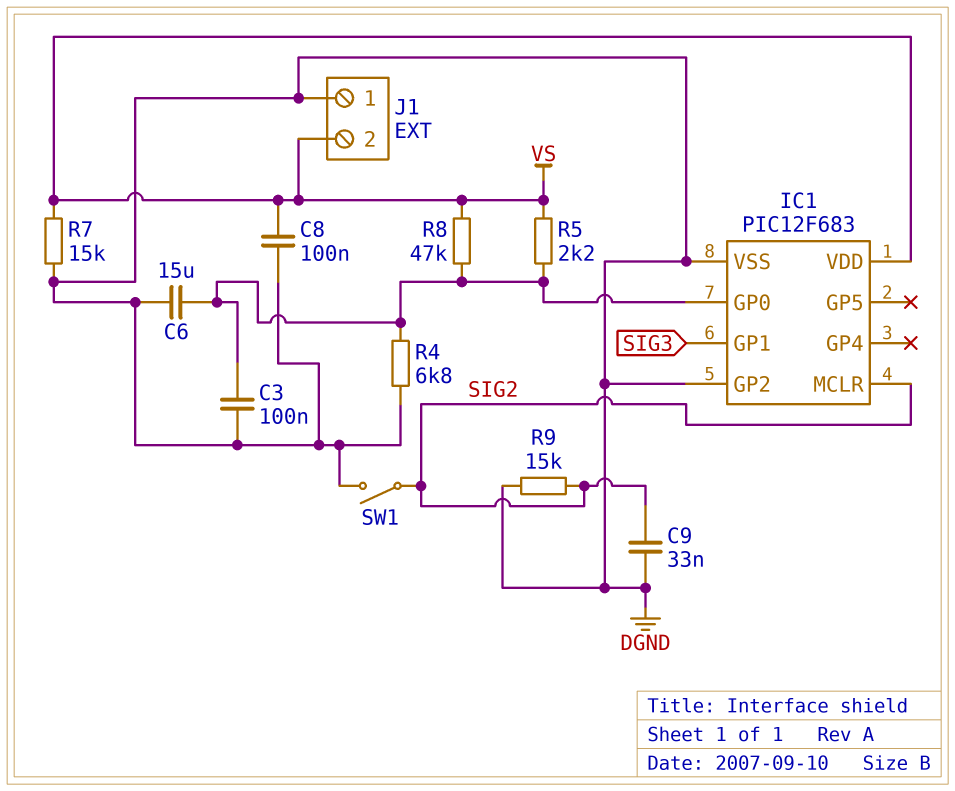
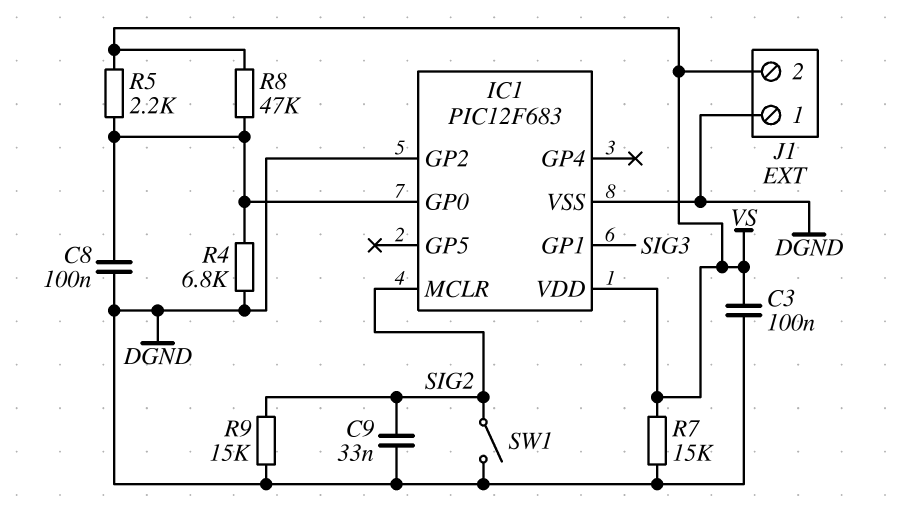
C3: 100nF (DGND, IC1/GP0) -> 100nF (DGND, VS)
C6: 15uF (DGND, IC1/GP0) -> none
C8: 100nF (DGND, VS) -> 100nF (DGND, IC1/GP0)

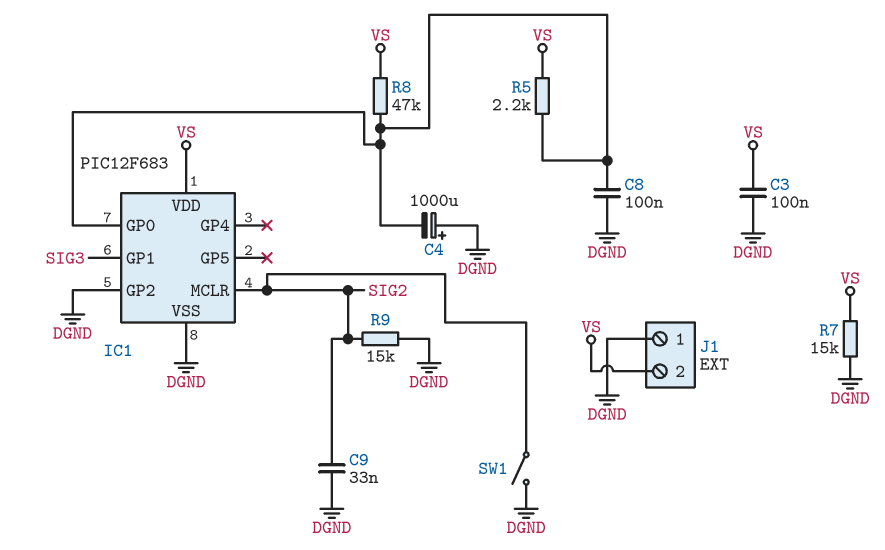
C4: none -> 1000uF (plus DGND, minus IC1/GP0)
R4: 6.8k (DGND, IC1/GP0) -> none

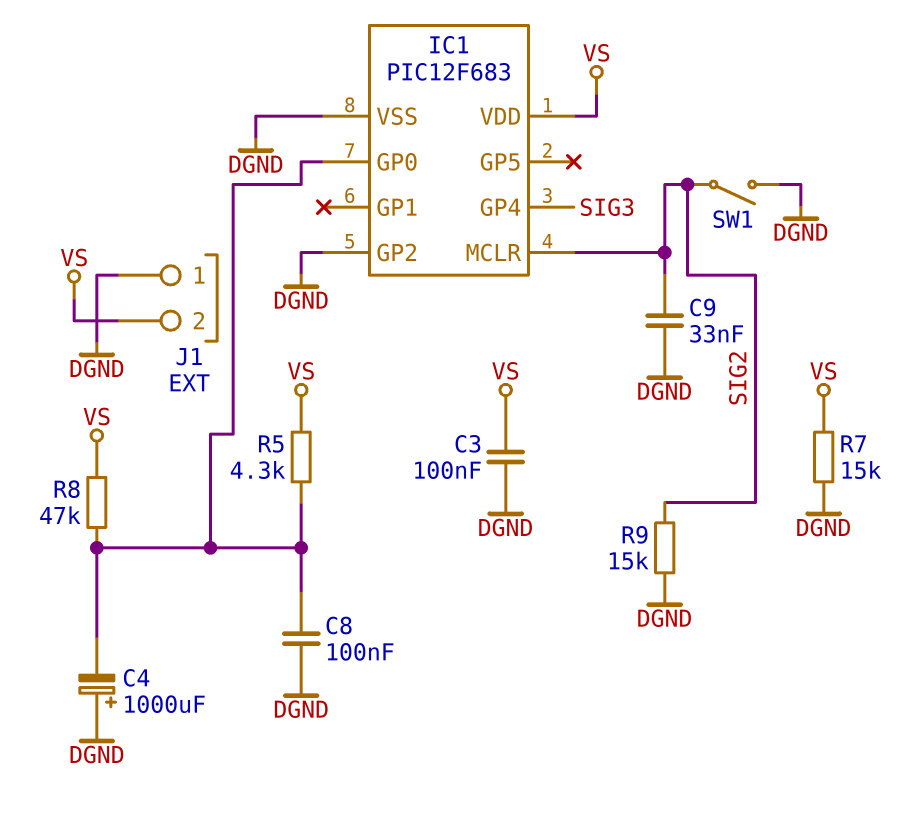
IC1 pin GP1: SIG3 -> none
IC1 pin GP4: none -> SIG3
R5: 2.2k (IC1/GP0, VS) -> 4.3k (IC1/GP0, VS)

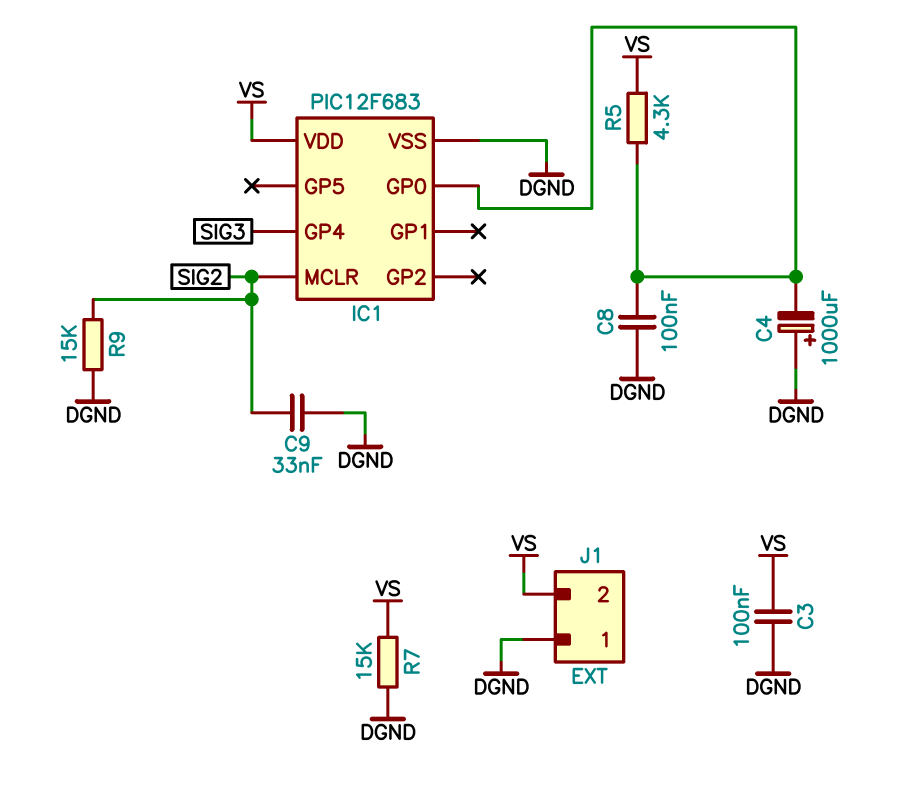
IC1 pin GP2: DGND -> none
R8: 47k (IC1/GP0, VS) -> none
SW1: switch (DGND, SIG2) -> none

